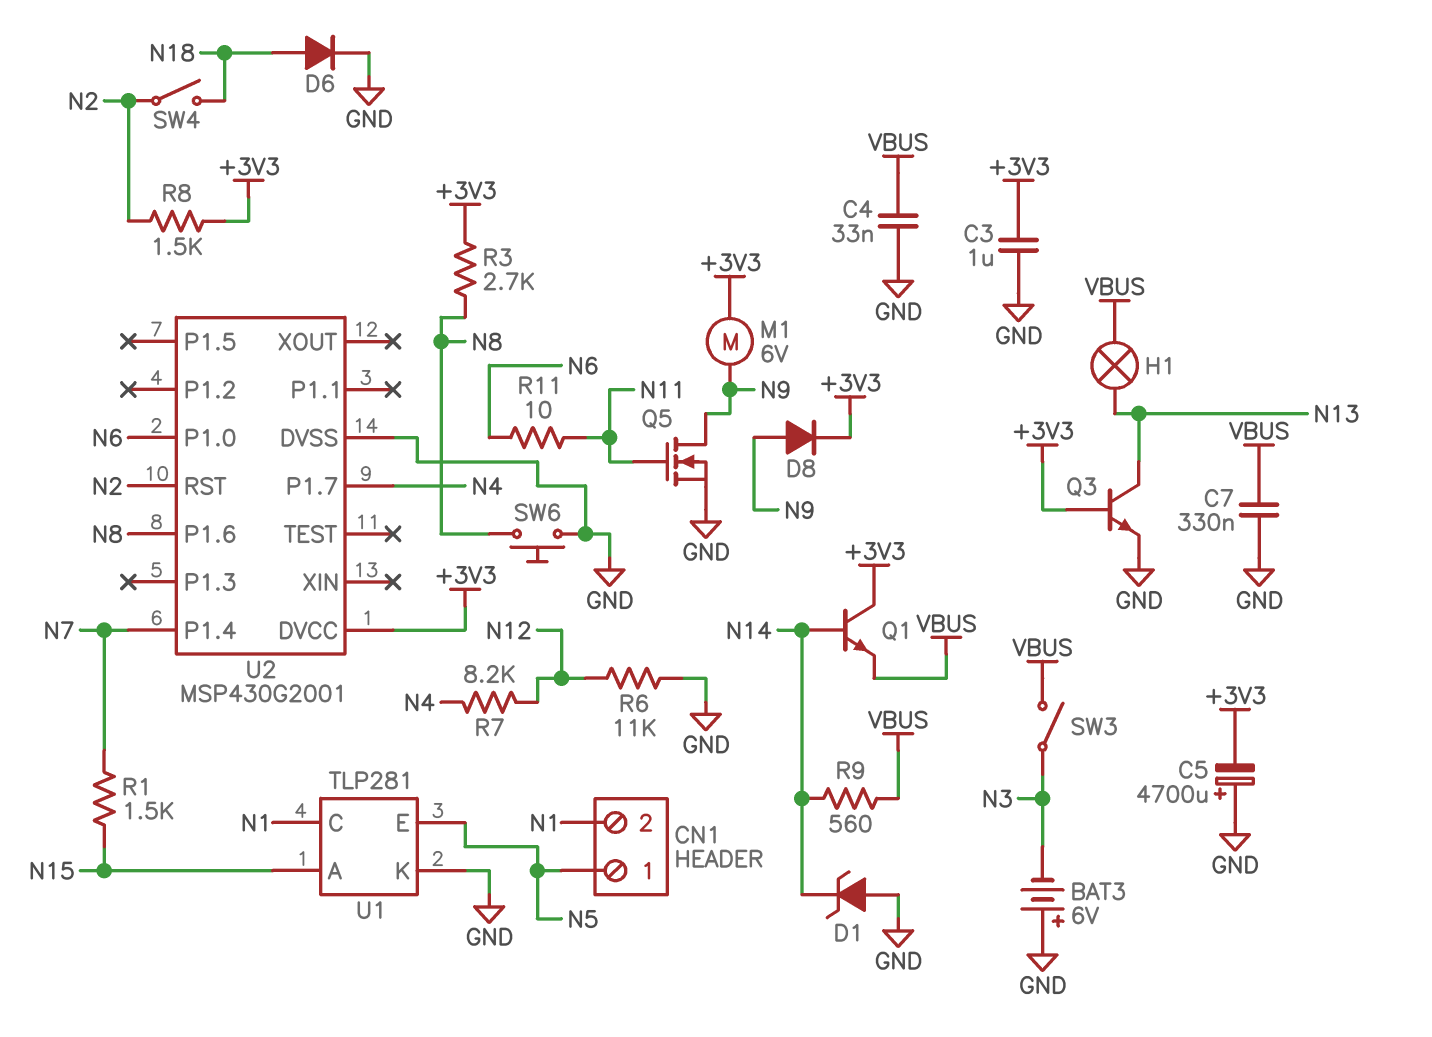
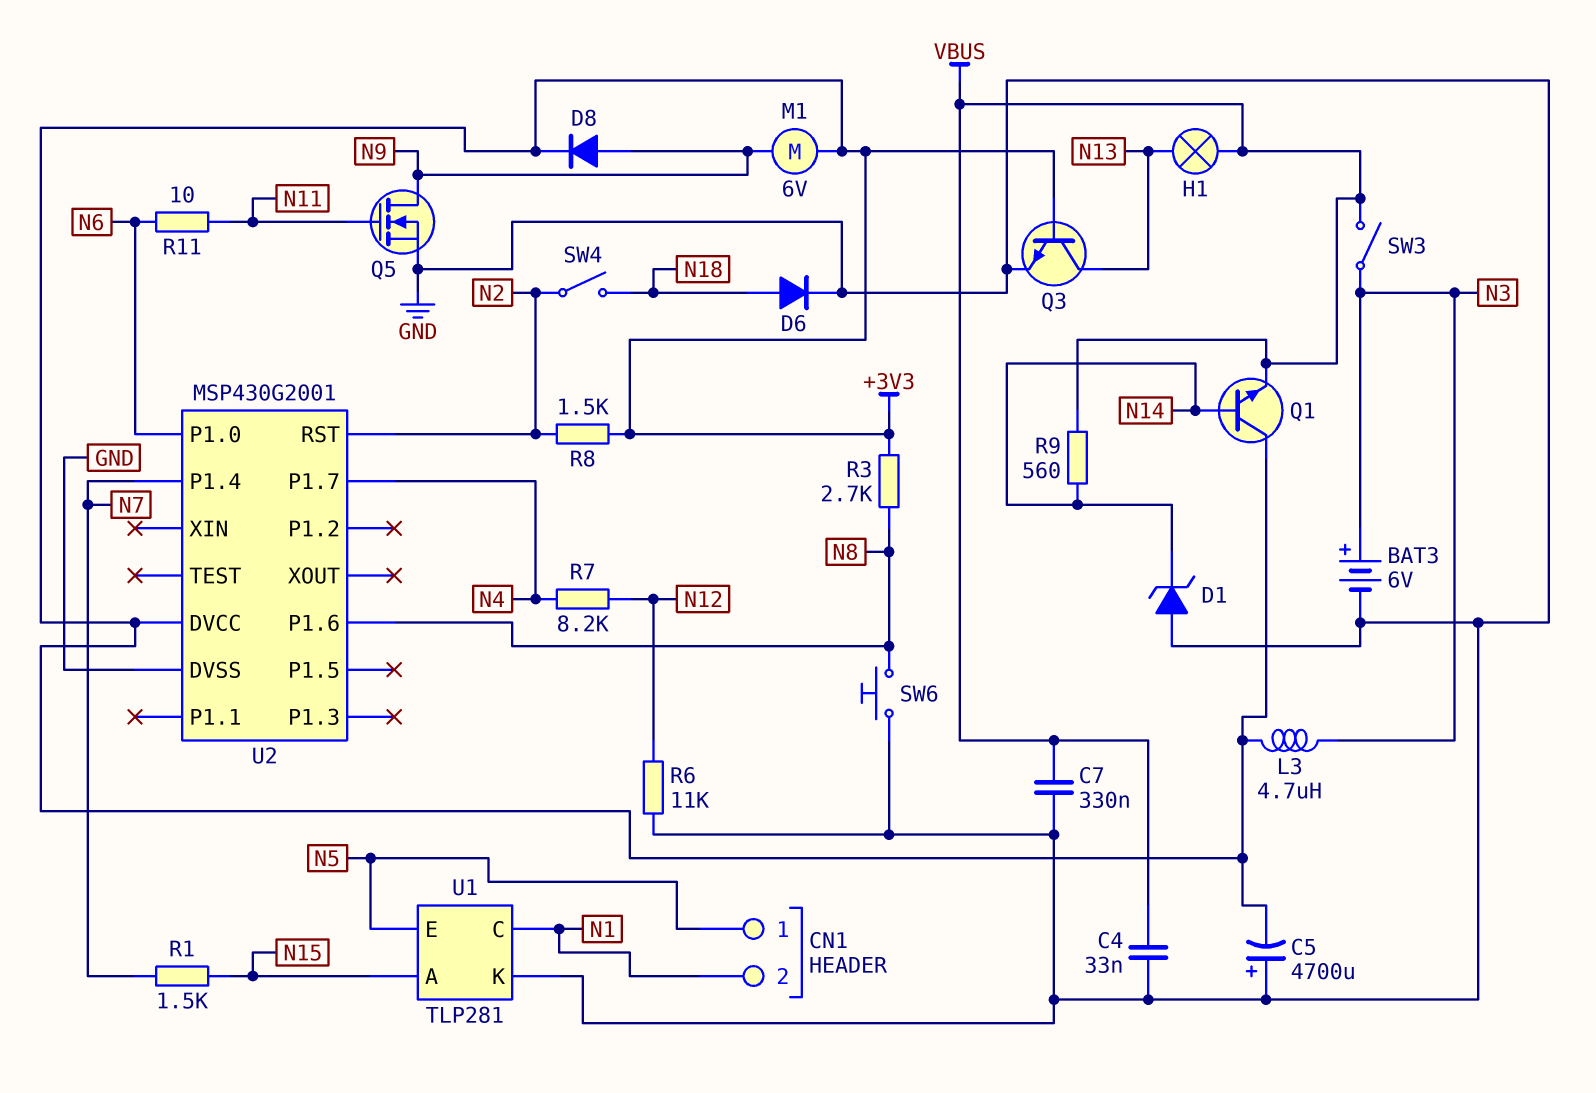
BAT3: 6V (plus GND, minus N3) -> 6V (plus N3, minus GND)
C3: 1uF (+3V3, GND) -> none
L3: none -> 4.7uH (+3V3, N3)

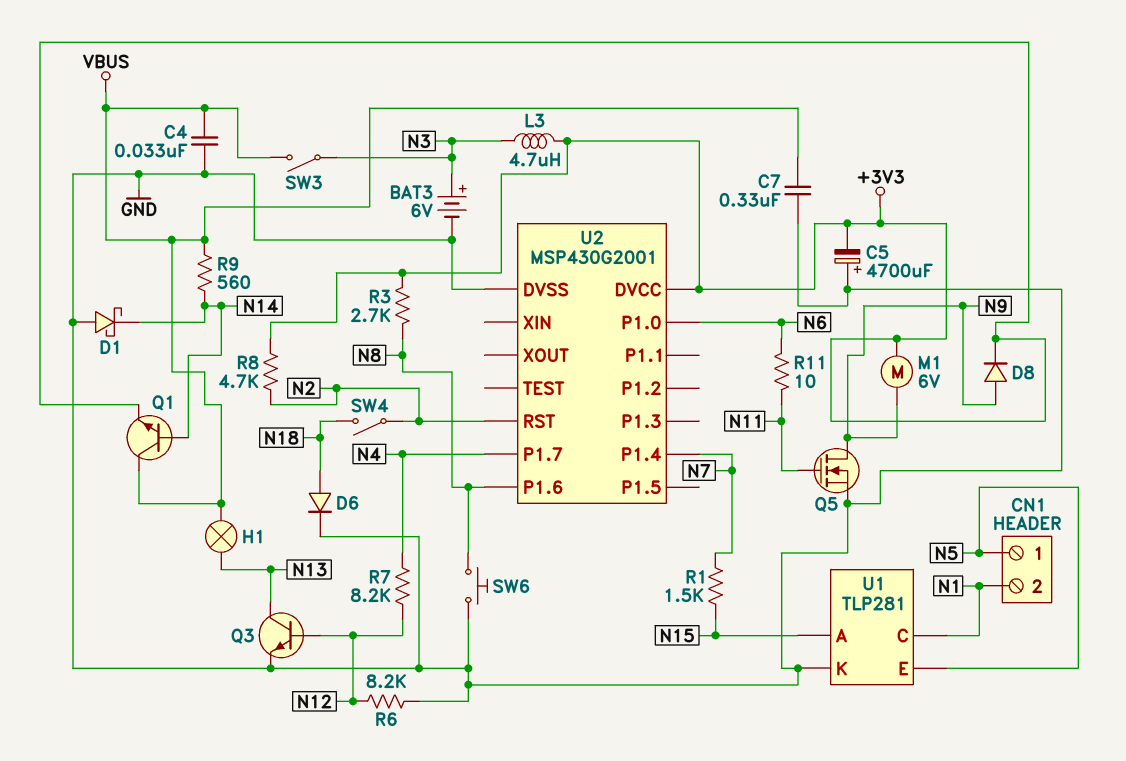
D1: zener (A GND, K N14) -> schottky (A GND, K N14)
Q1: NPN (B N14, C +3V3, E VBUS) -> NPN (B N14, C VBUS, E +3V3)
Q3: NPN (B +3V3, C N13, E GND) -> NPN (B N12, C N13, E GND)
R6: 11k (GND, N12) -> 8.2k (GND, N12)
R8: 1.5k (+3V3, N2) -> 4.7k (+3V3, N2)

